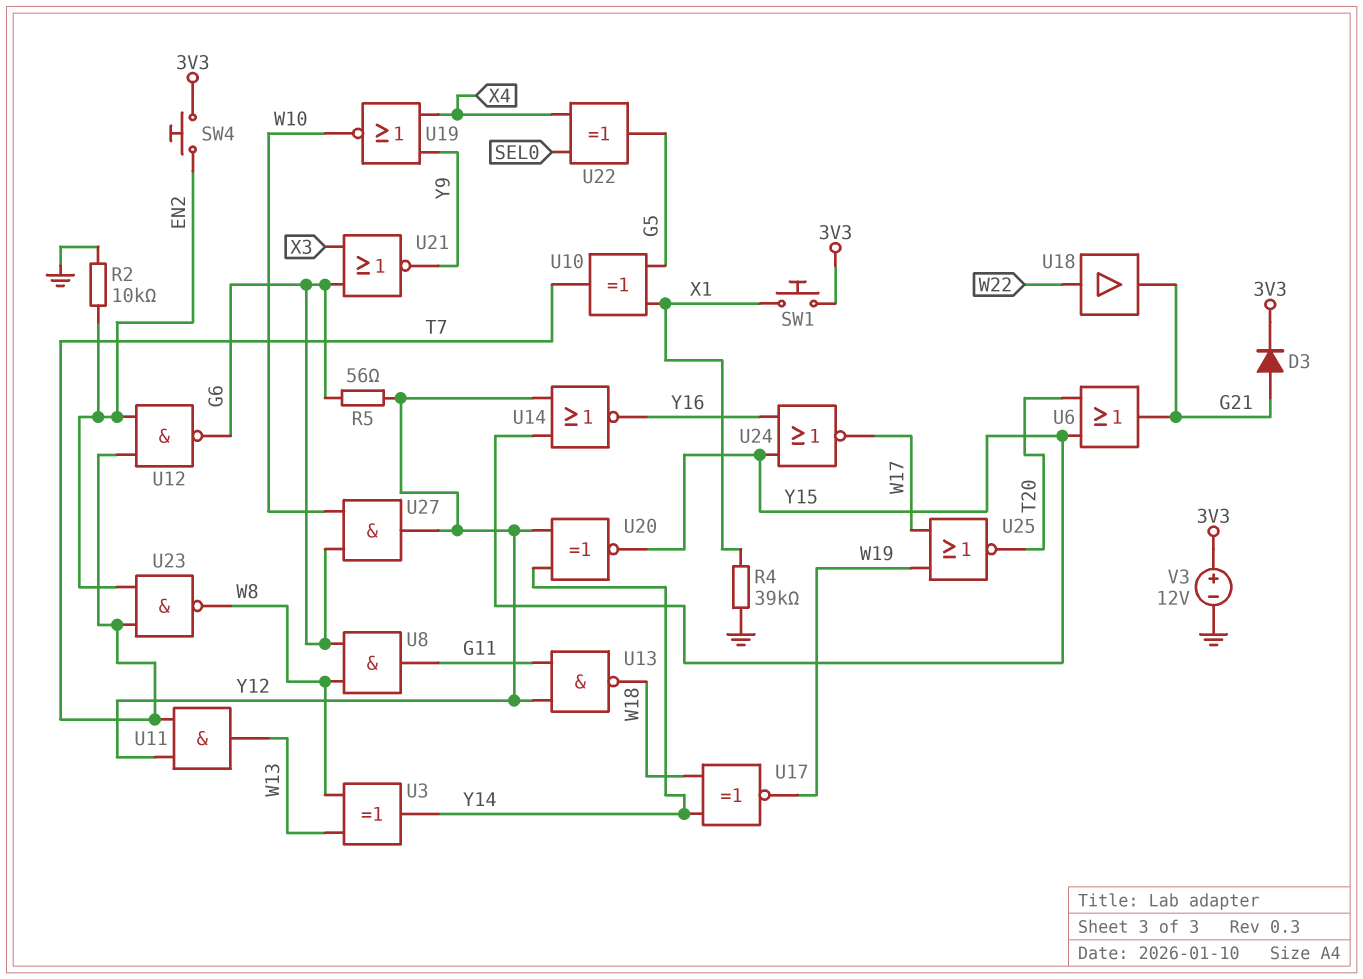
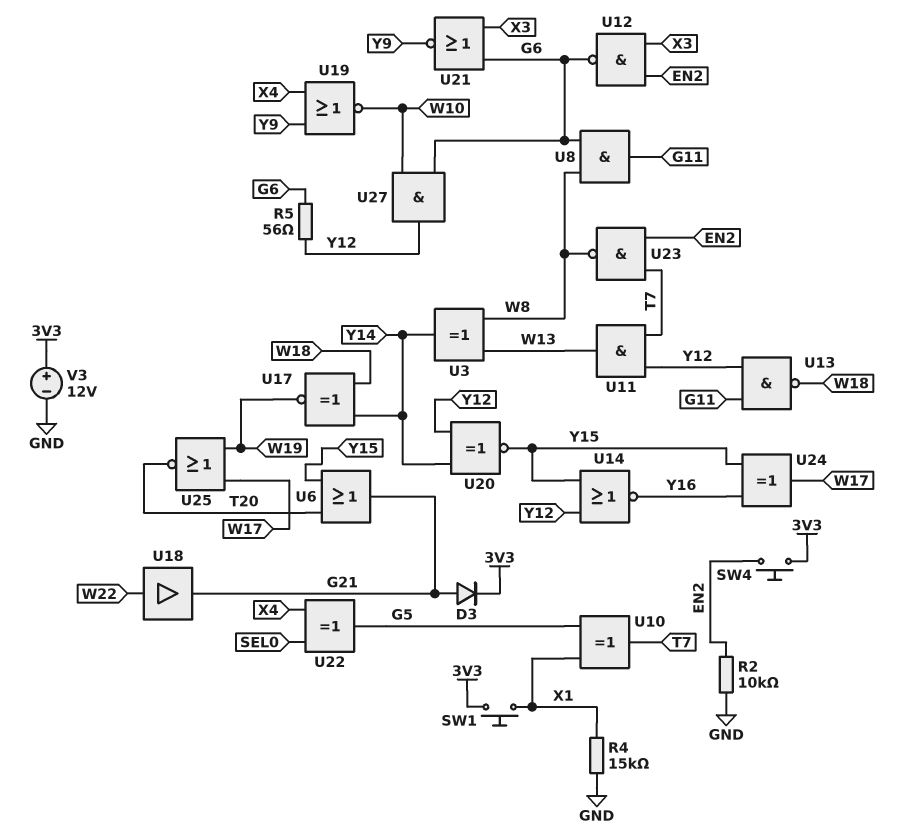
R4: 39k (GND, X1) -> 15k (GND, X1)
U12: NAND (in EN2, in T7, out G6) -> NAND (in EN2, in X3, out G6)
U24: NOR (in Y15, in Y16, out W17) -> XOR (in Y15, in Y16, out W17)

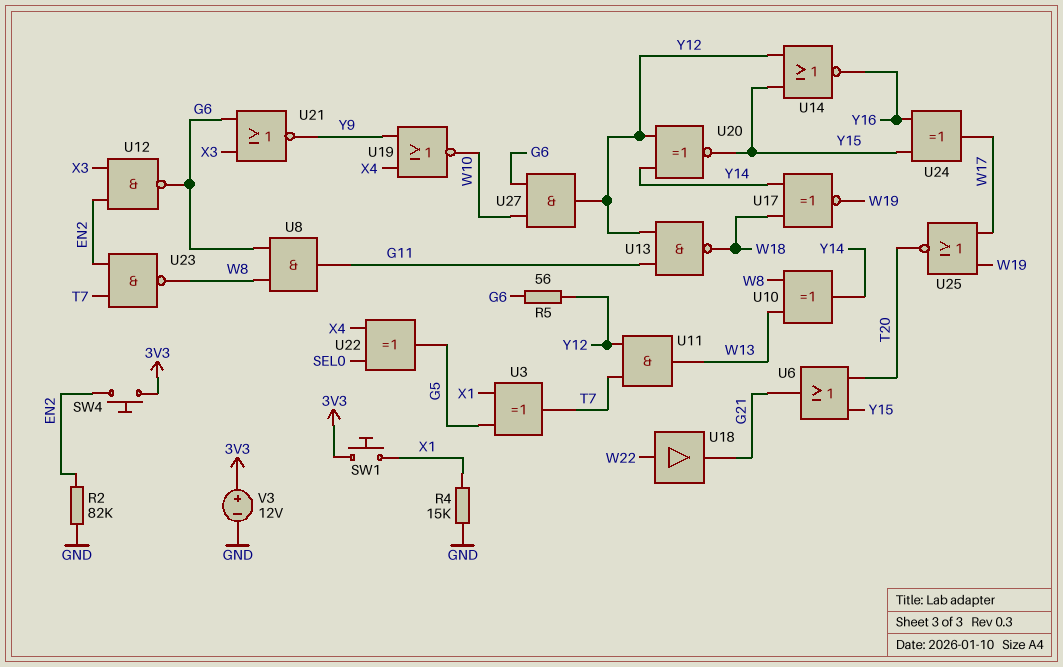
D3: diode (A G21, K 3V3) -> none
R2: 10k (EN2, GND) -> 82k (EN2, GND)
U3: XOR (in W8, in W13, out Y14) -> XOR (in G5, in X1, out T7)
U10: XOR (in G5, in X1, out T7) -> XOR (in W8, in W13, out Y14)

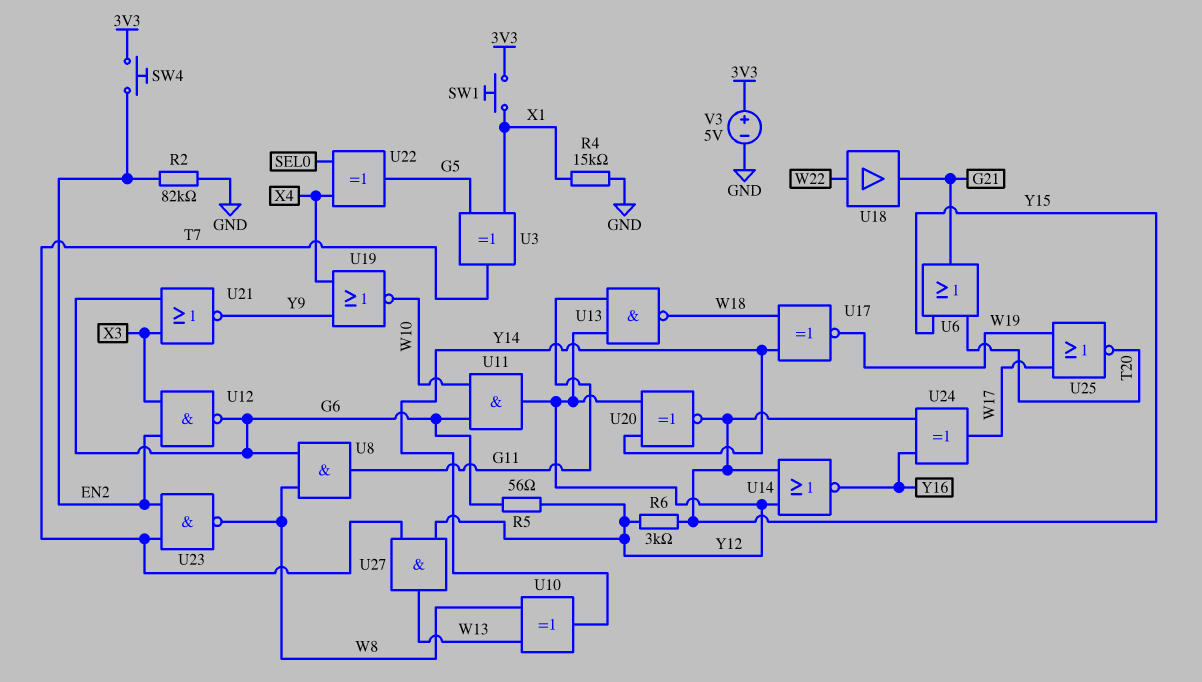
R6: none -> 3k (Y12, Y15)
U11: AND (in T7, in Y12, out W13) -> AND (in G6, in W10, out Y12)
U27: AND (in G6, in W10, out Y12) -> AND (in T7, in Y12, out W13)
V3: 12V (plus 3V3, minus GND) -> 5V (plus 3V3, minus GND)

